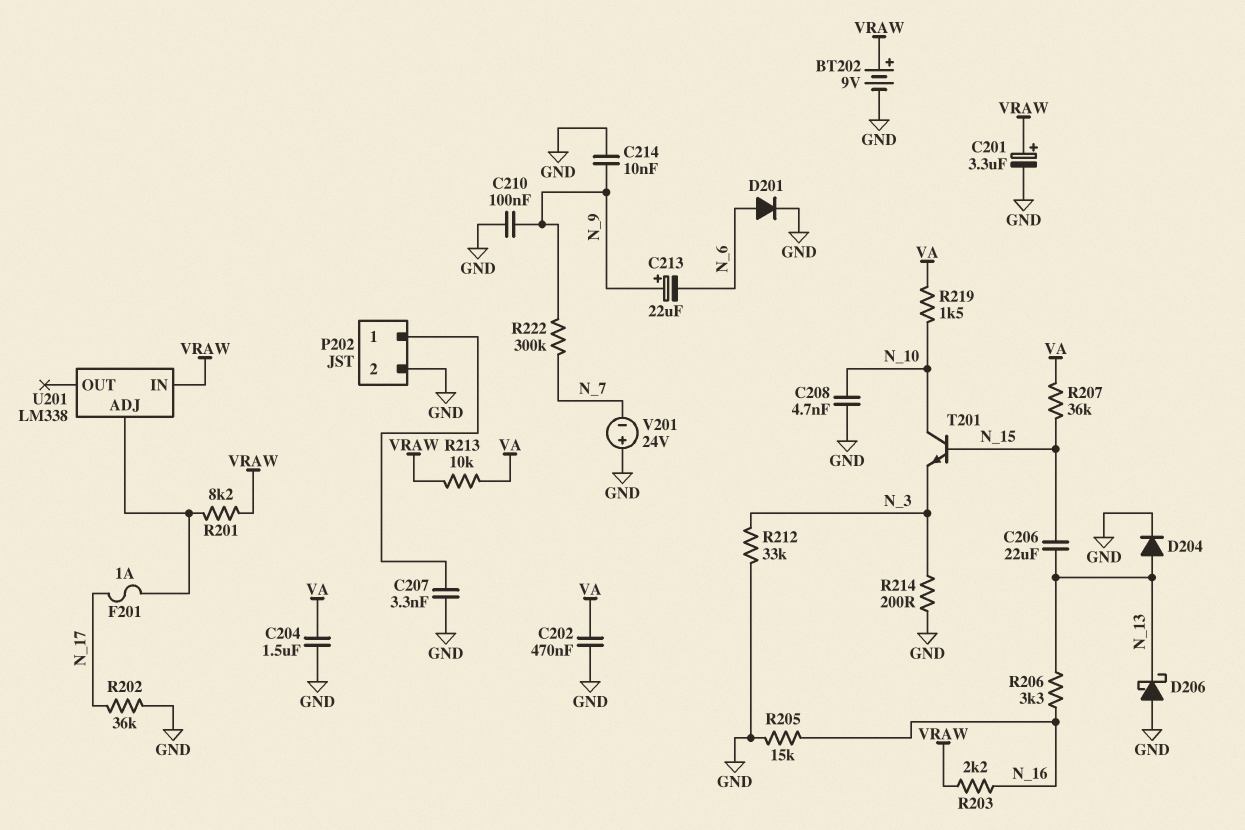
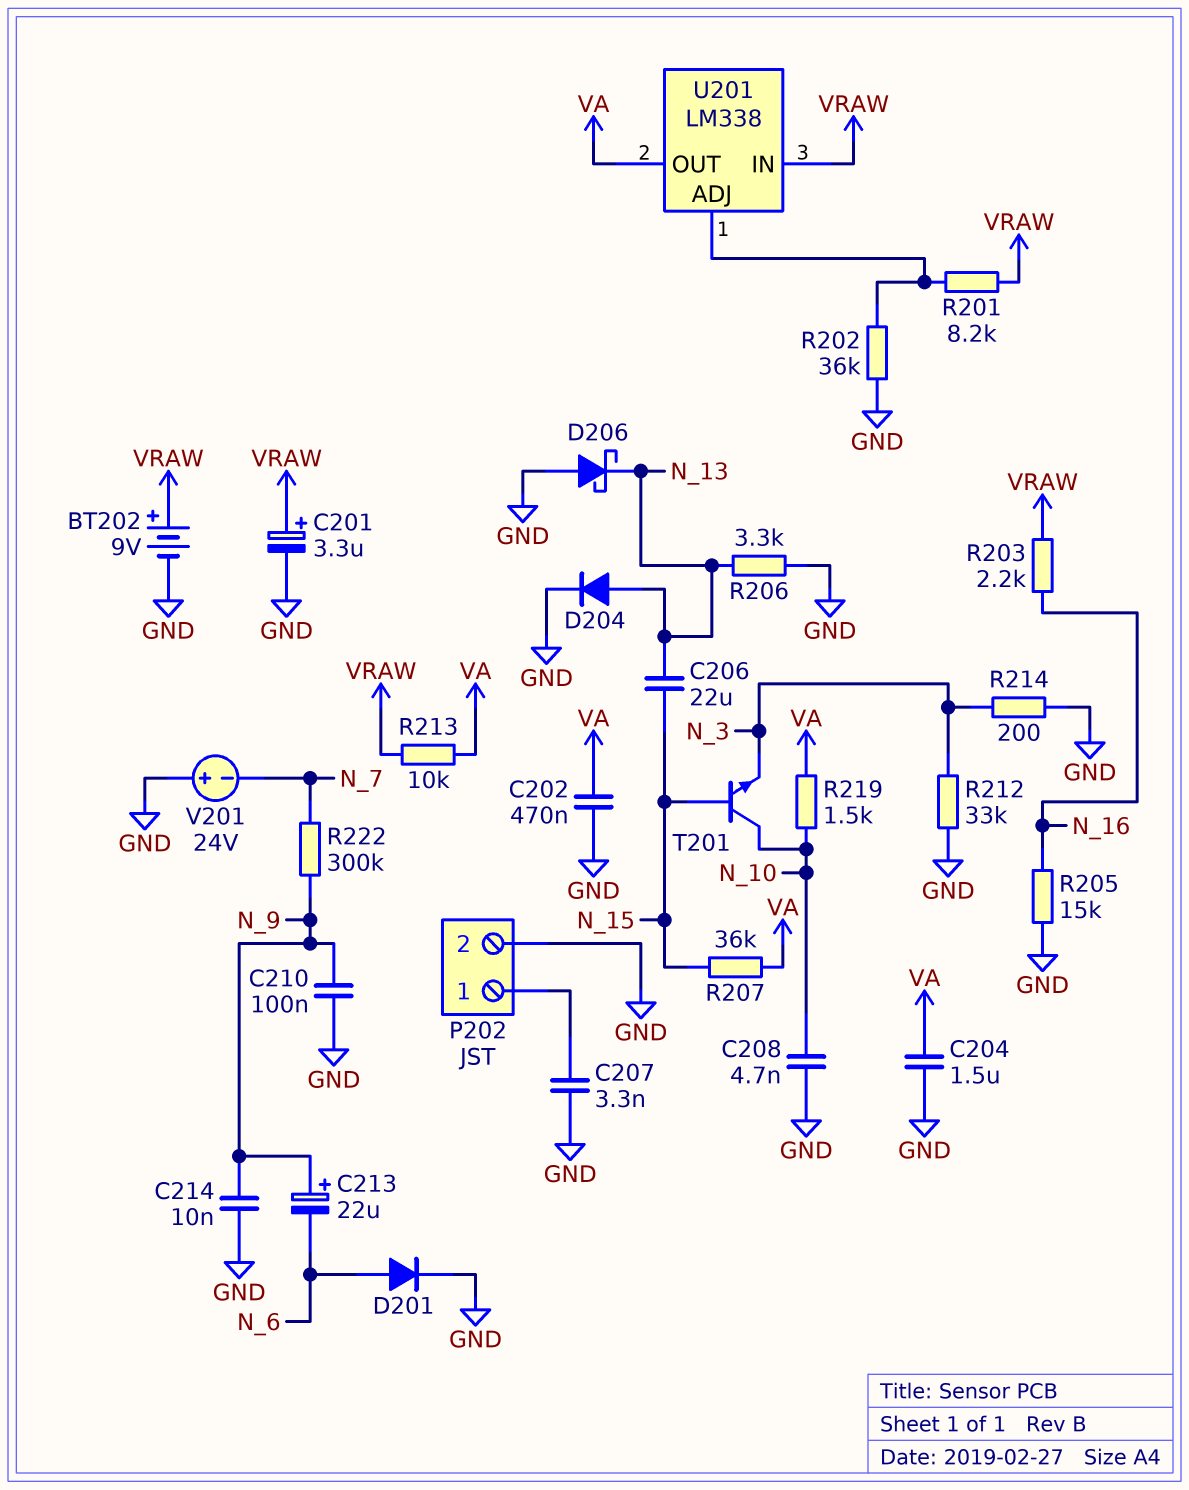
F201: 1A (N_17, U201/ADJ) -> none
R202: 36k (GND, N_17) -> 36k (GND, U201/ADJ)
R206: 3.3k (N_13, N_16) -> 3.3k (GND, N_13)
U201 pin OUT: none -> VA

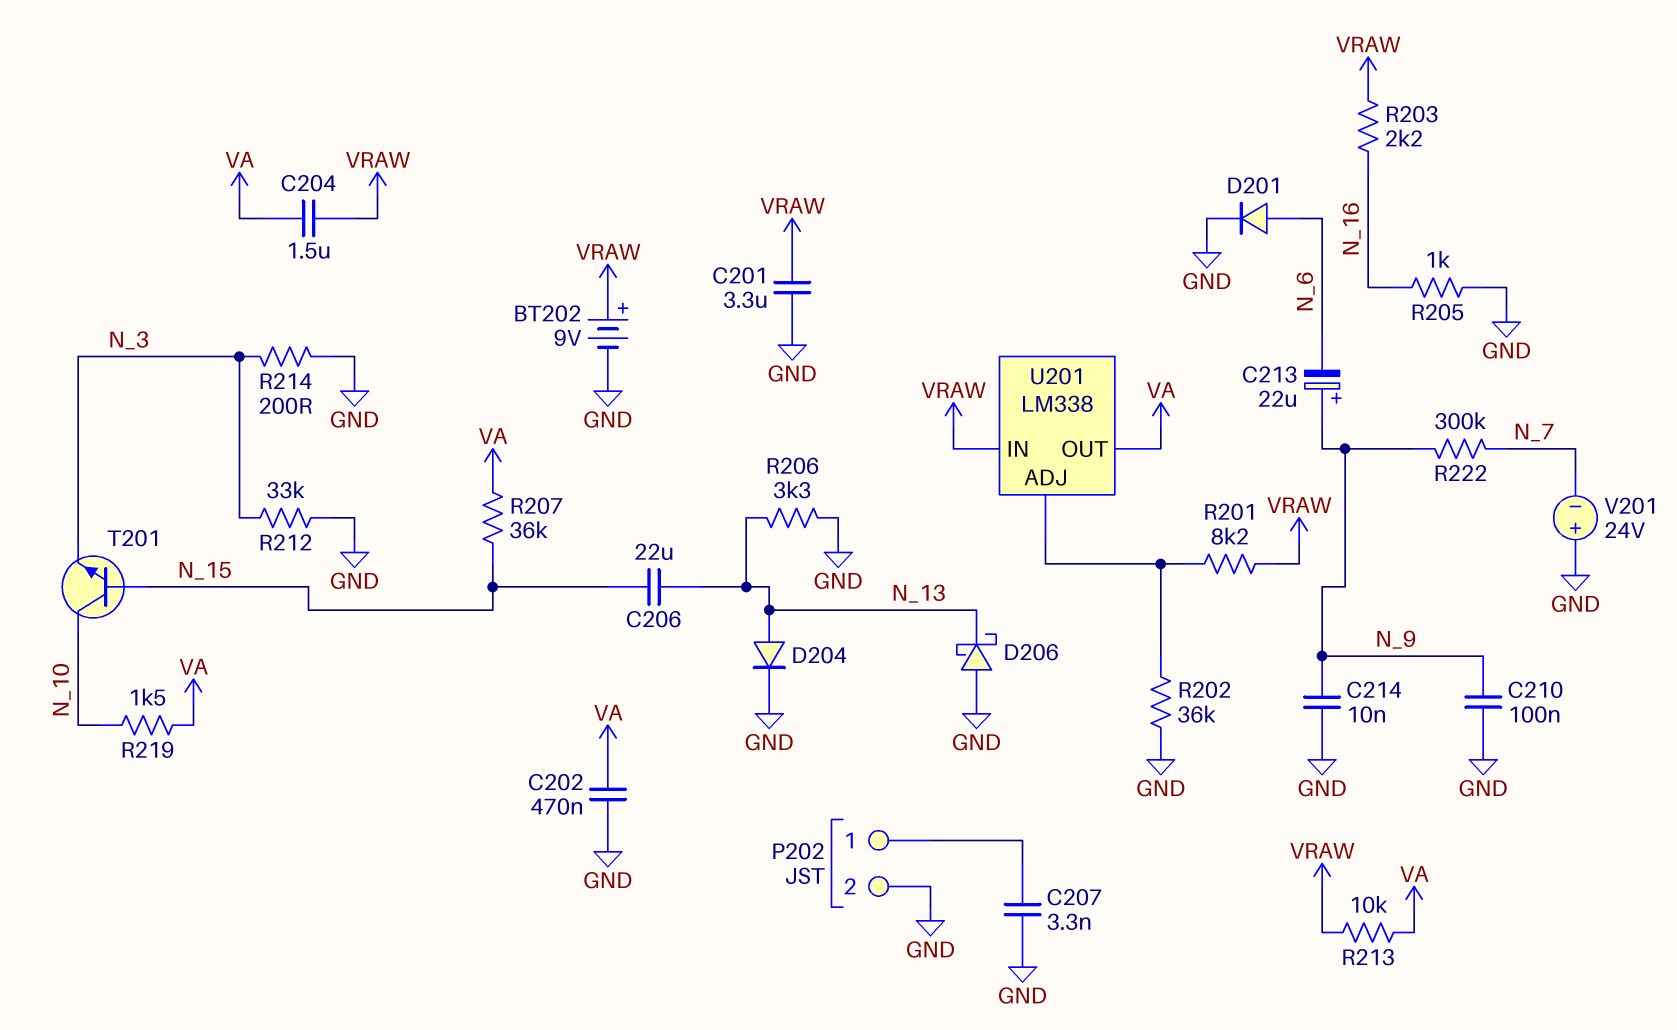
C201: 3.3uF (plus VRAW, minus GND) -> 3.3uF (GND, VRAW)
C204: 1.5uF (GND, VA) -> 1.5uF (VA, VRAW)
C208: 4.7nF (GND, N_10) -> none
R205: 15k (GND, N_16) -> 1k (GND, N_16)

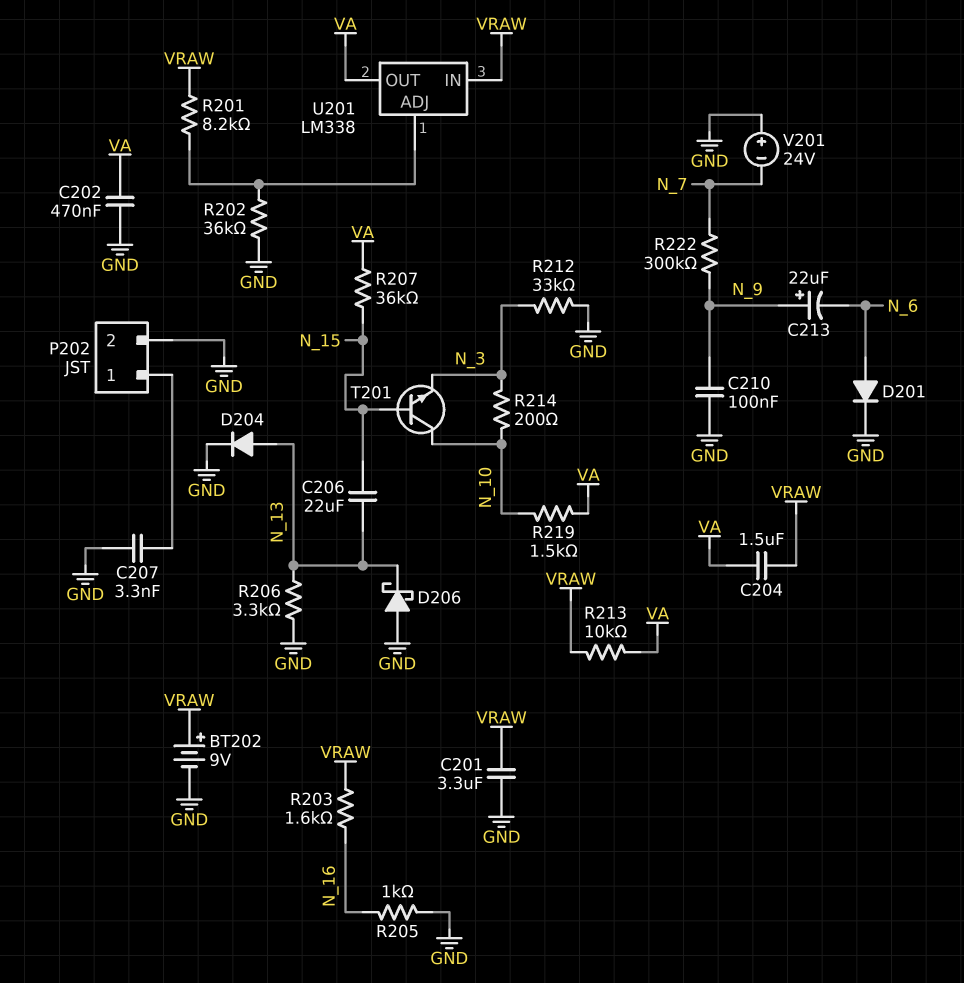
C214: 10nF (GND, N_9) -> none
R203: 2.2k (N_16, VRAW) -> 1.6k (N_16, VRAW)
R214: 200 (GND, N_3) -> 200 (N_3, N_10)

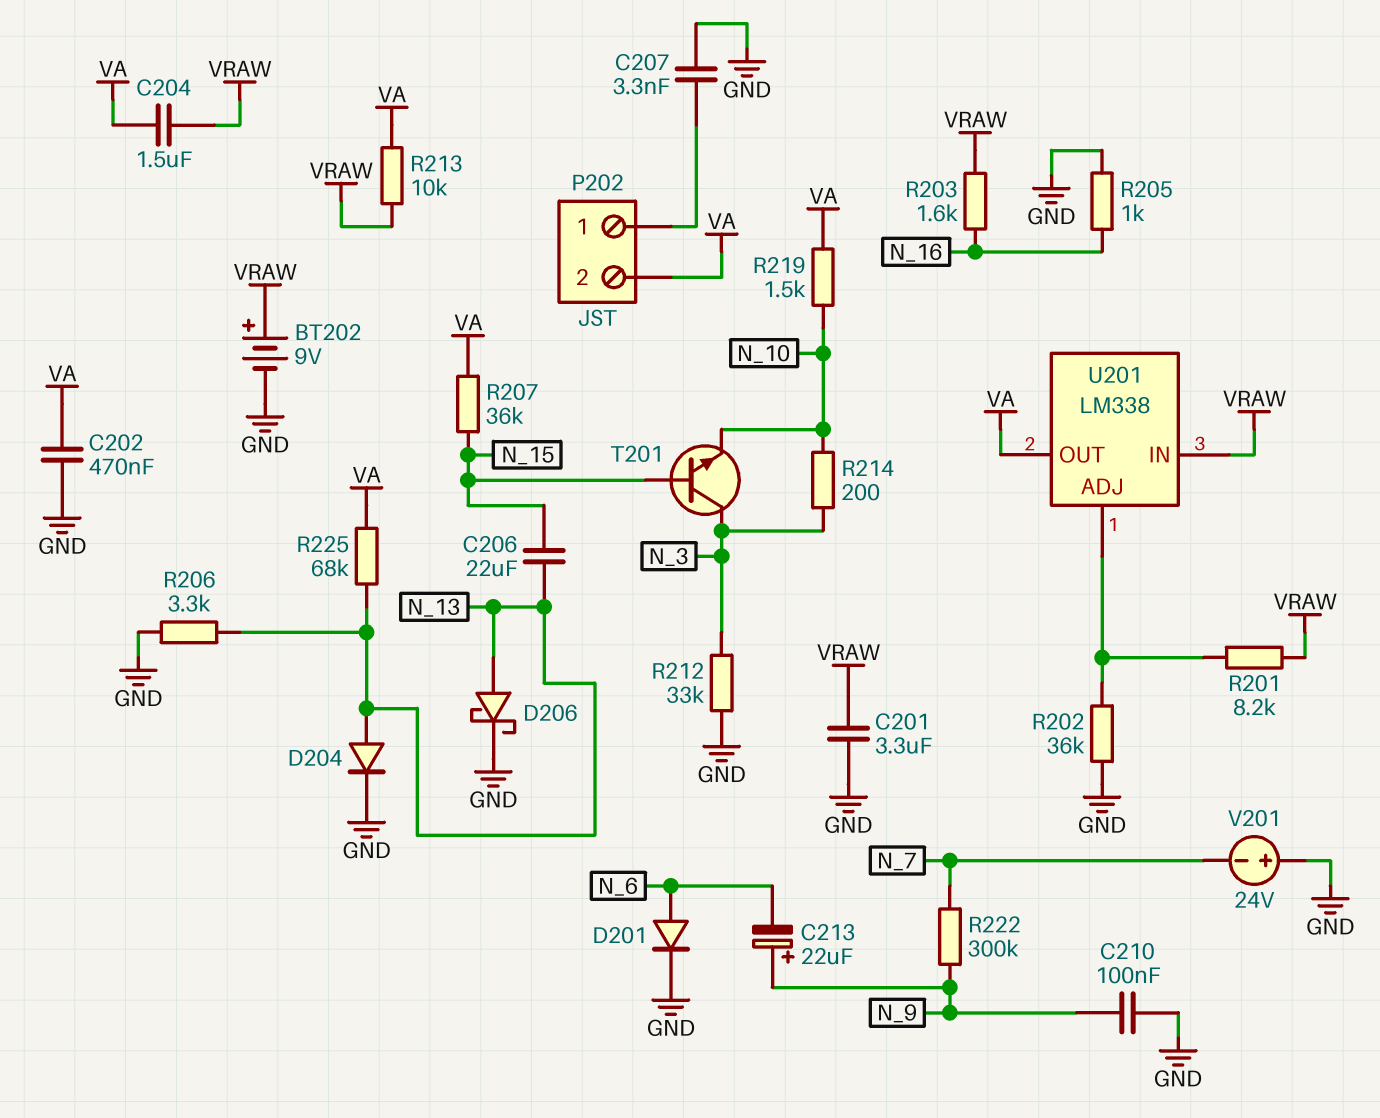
D206: schottky (A GND, K N_13) -> schottky (A N_13, K GND)
P202 pin 2: GND -> VA
R225: none -> 68k (N_13, VA)
T201: NPN (B N_15, C N_10, E N_3) -> NPN (B N_15, C N_3, E N_10)

